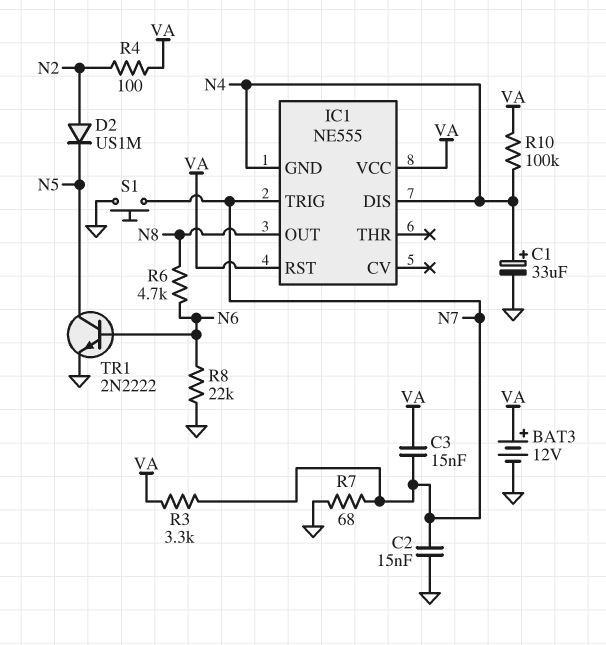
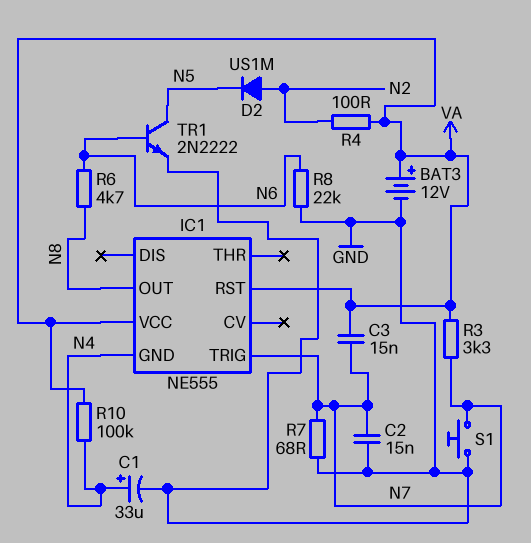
IC1 pin DIS: N4 -> none

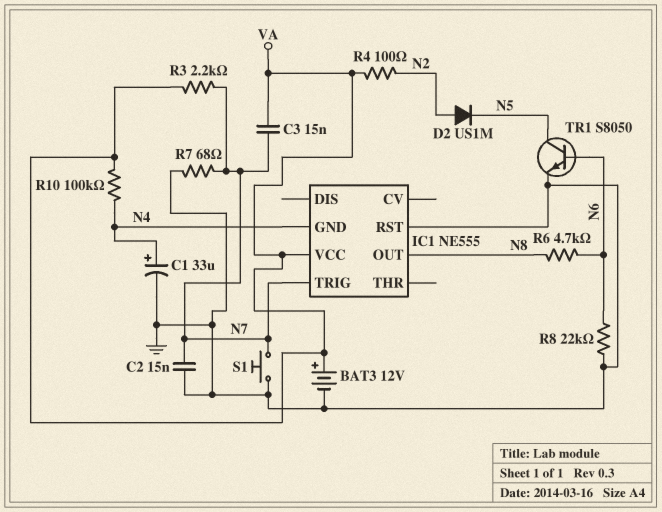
IC1 pin RST: VA -> GND
R3: 3.3k (N7, VA) -> 2.2k (N7, VA)
TR1: NPN 2N2222 (B N6, C N5, E GND) -> NPN S8050 (B N6, C N5, E GND)

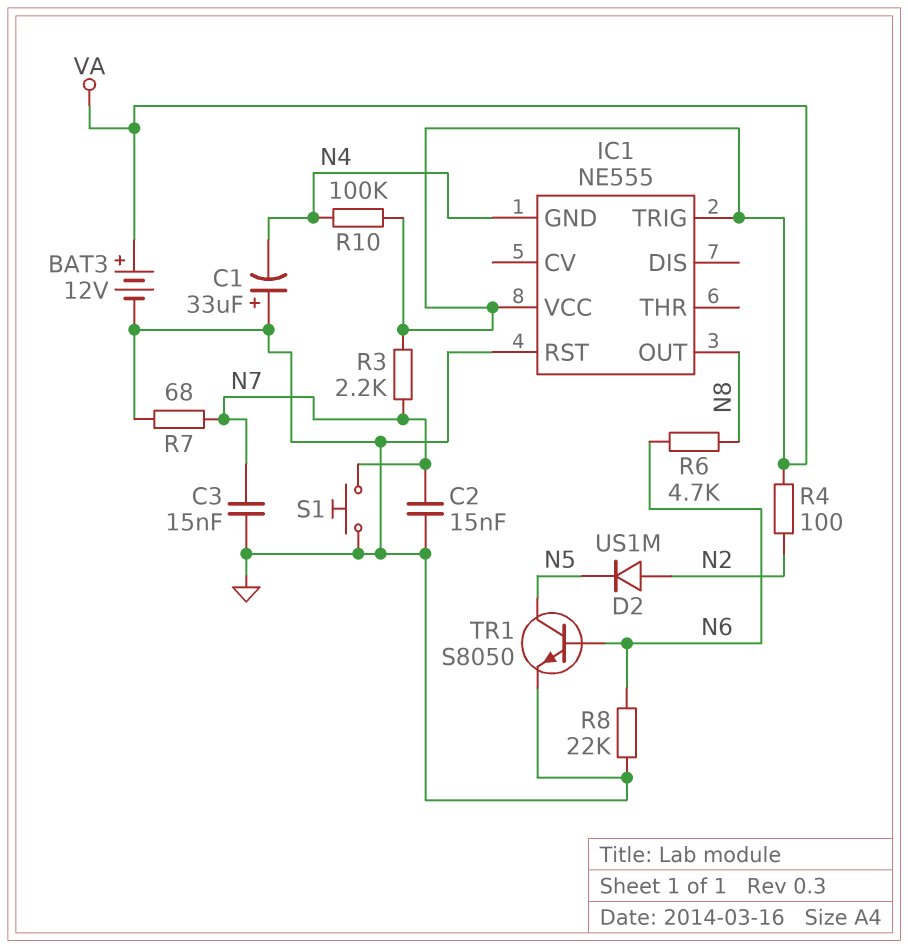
C1: 33uF (plus N4, minus GND) -> 33uF (plus GND, minus N4)
C3: 15nF (N7, VA) -> 15nF (GND, N7)
IC1 pin TRIG: N7 -> VA

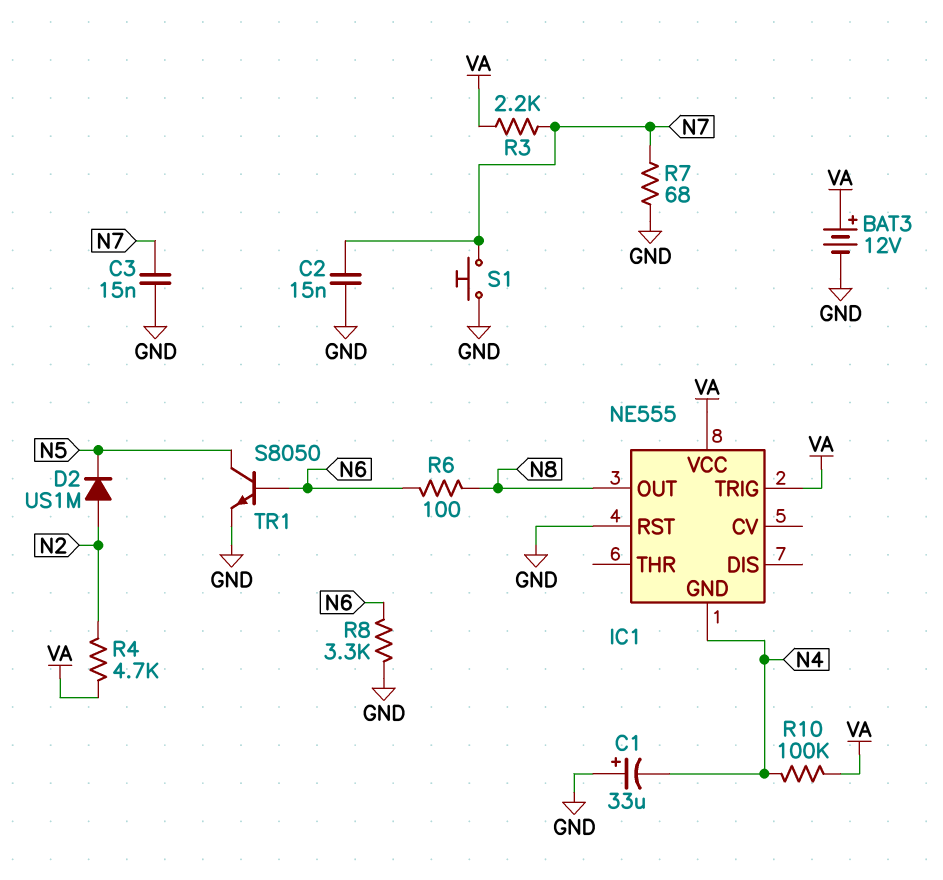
R4: 100 (N2, VA) -> 4.7k (N2, VA)
R6: 4.7k (N6, N8) -> 100 (N6, N8)
R8: 22k (GND, N6) -> 3.3k (GND, N6)

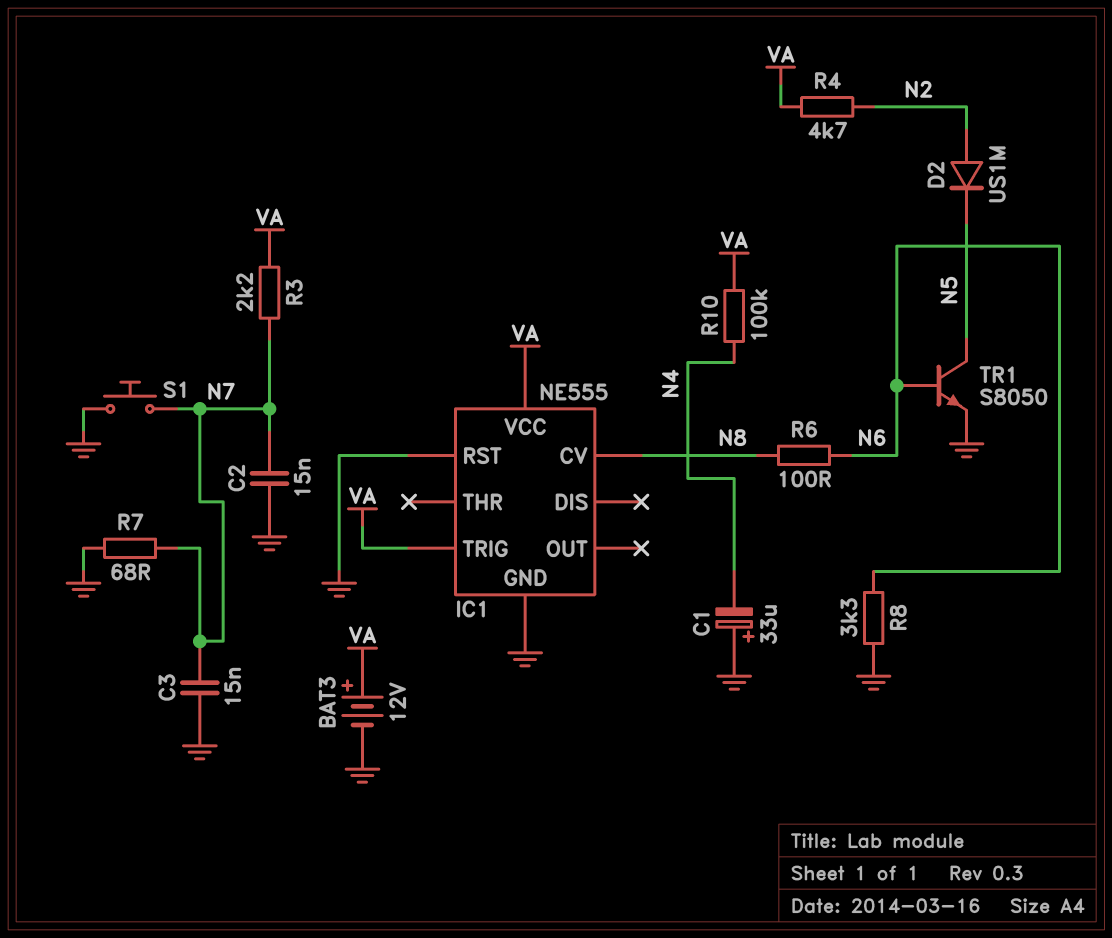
IC1 pin CV: none -> N8
IC1 pin GND: N4 -> GND
IC1 pin OUT: N8 -> none

